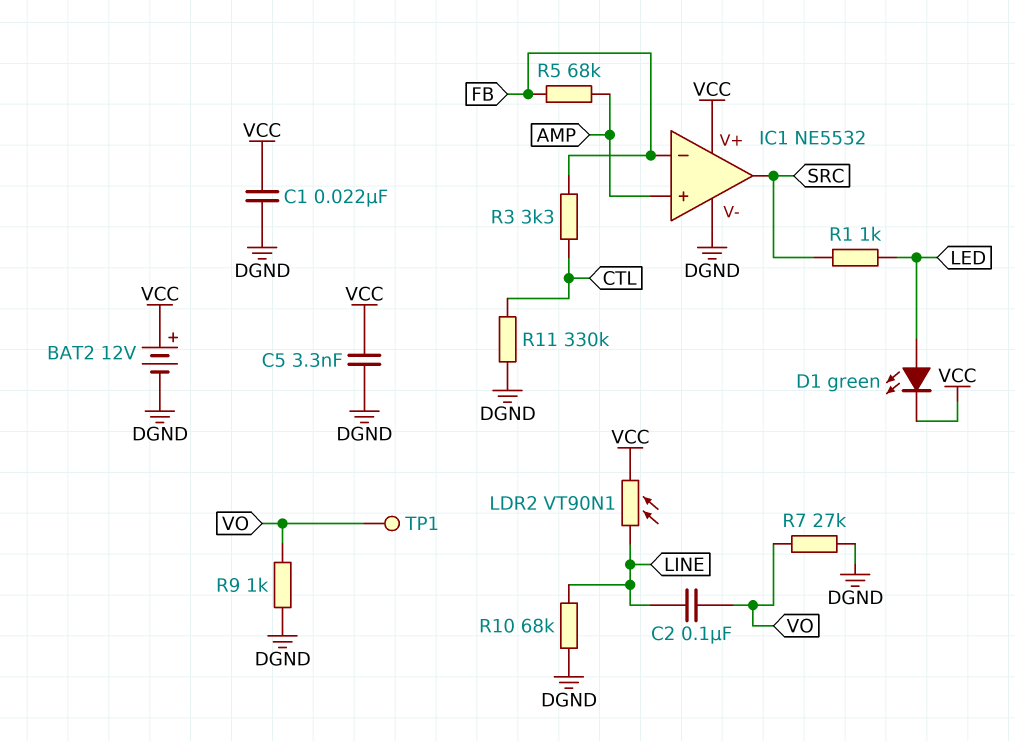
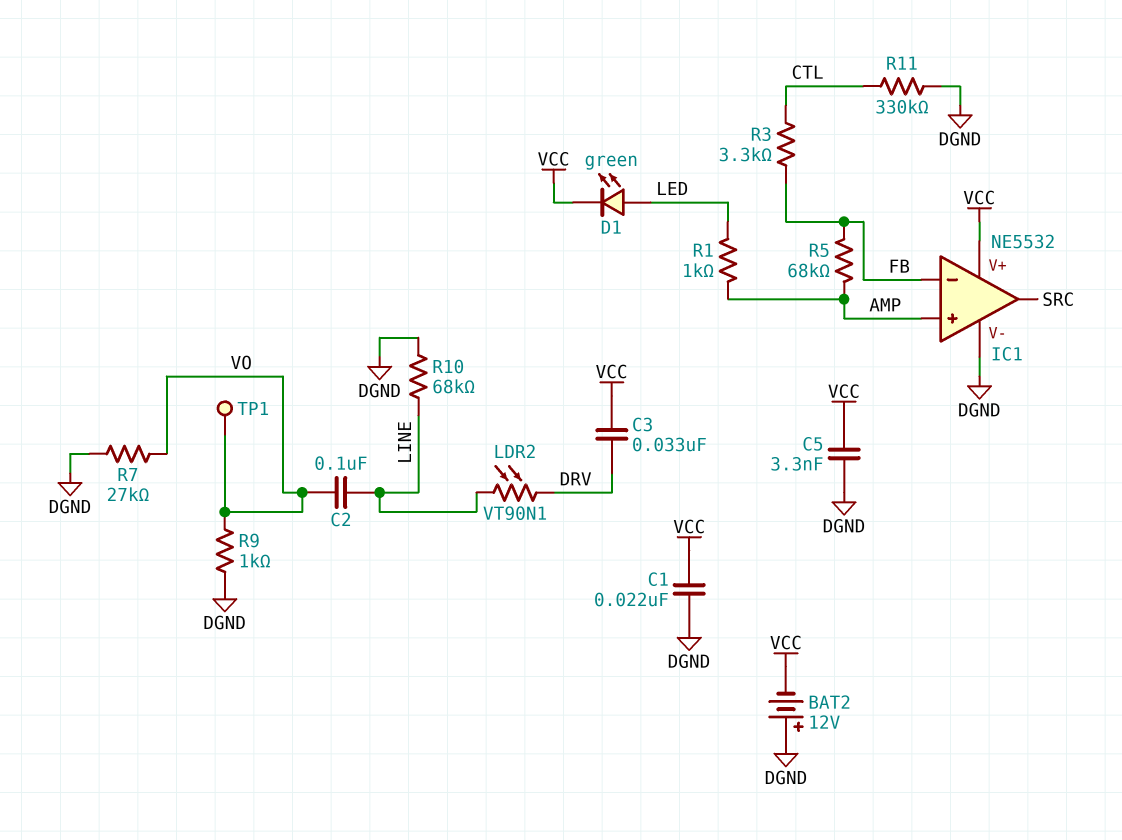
BAT2: 12V (plus VCC, minus DGND) -> 12V (plus DGND, minus VCC)
C3: none -> 33nF (DRV, VCC)
LDR2: VT90N1 (LINE, VCC) -> VT90N1 (DRV, LINE)
R1: 1k (LED, SRC) -> 1k (AMP, LED)

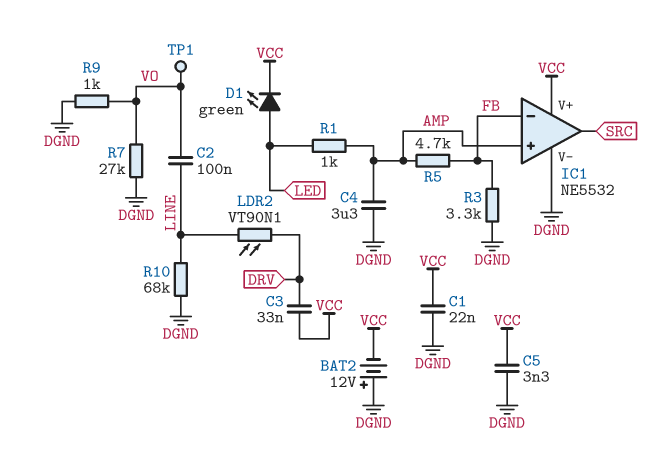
C4: none -> 3.3uF (AMP, DGND)
R3: 3.3k (CTL, FB) -> 3.3k (DGND, FB)
R5: 68k (AMP, FB) -> 4.7k (AMP, FB)
R11: 330k (CTL, DGND) -> none

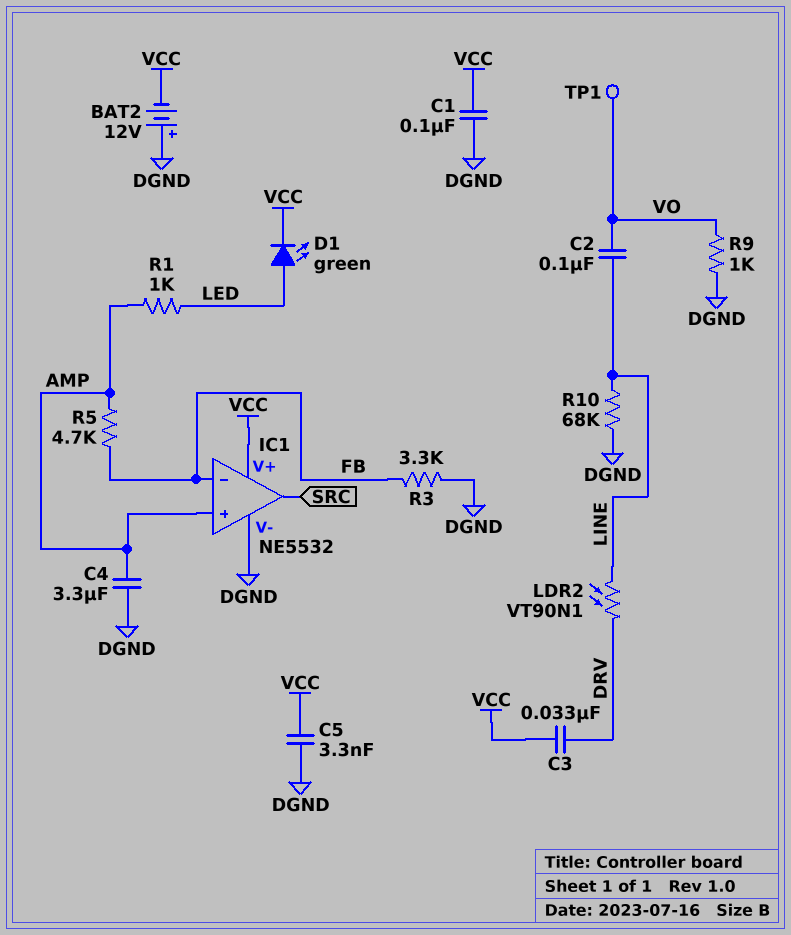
C1: 22nF (DGND, VCC) -> 100nF (DGND, VCC)
R7: 27k (DGND, VO) -> none

